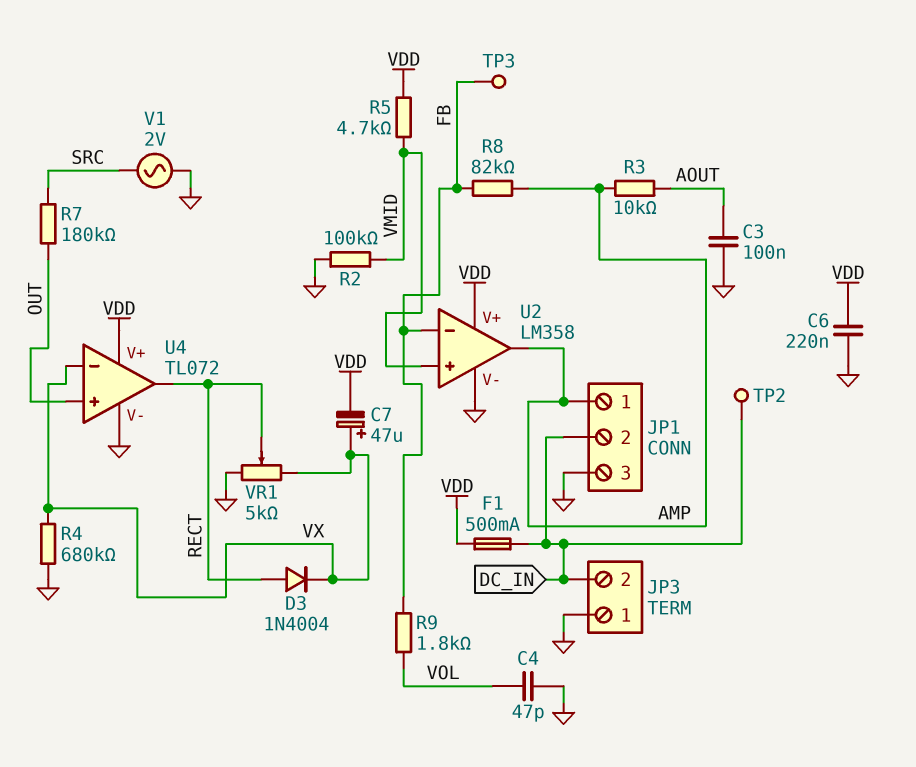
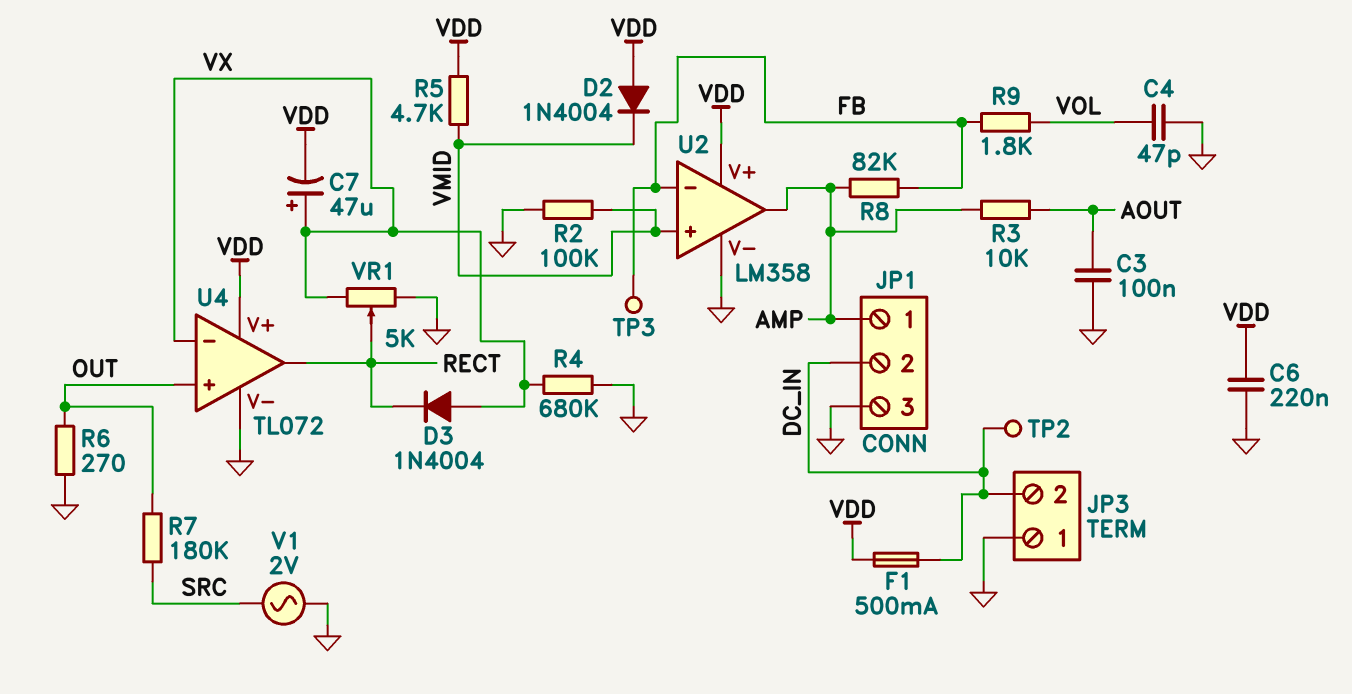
D2: none -> diode 1N4004 (A VDD, K VMID)
D3: diode 1N4004 (A RECT, K VX) -> diode 1N4004 (A VX, K RECT)
R6: none -> 270 (GND, OUT)

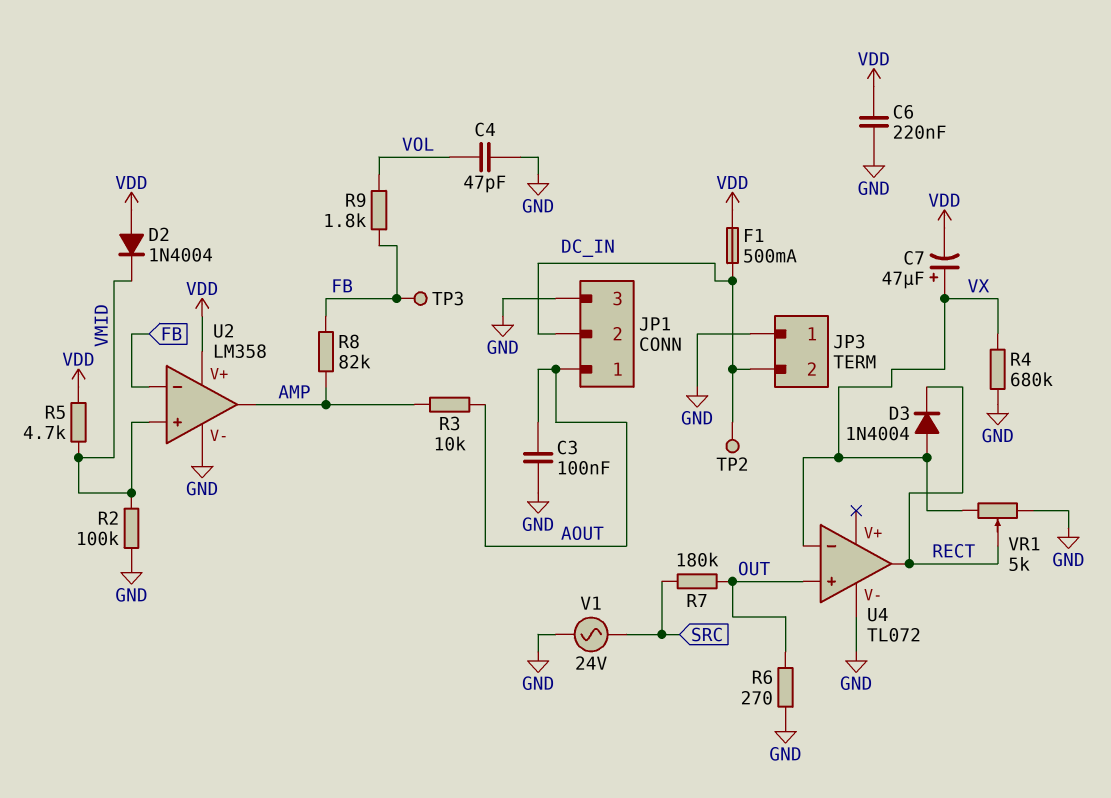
JP1 pin 1: AMP -> AOUT
U4 pin V+: VDD -> none
V1: AC 2V (GND, SRC) -> AC 24V (GND, SRC)

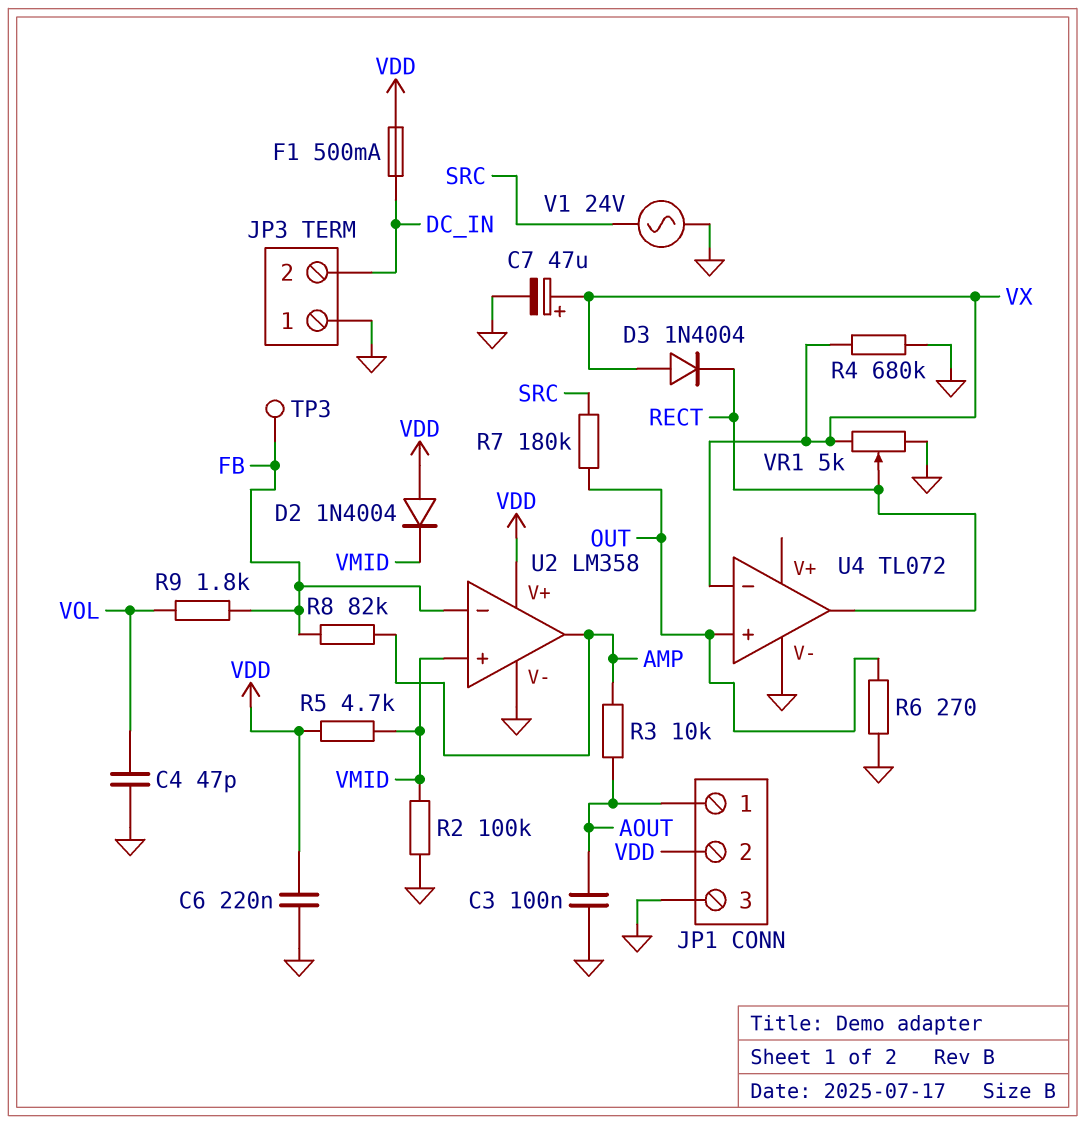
C7: 47uF (plus VX, minus VDD) -> 47uF (plus VX, minus GND)
JP1 pin 2: DC_IN -> VDD
TP2: test point (DC_IN) -> none

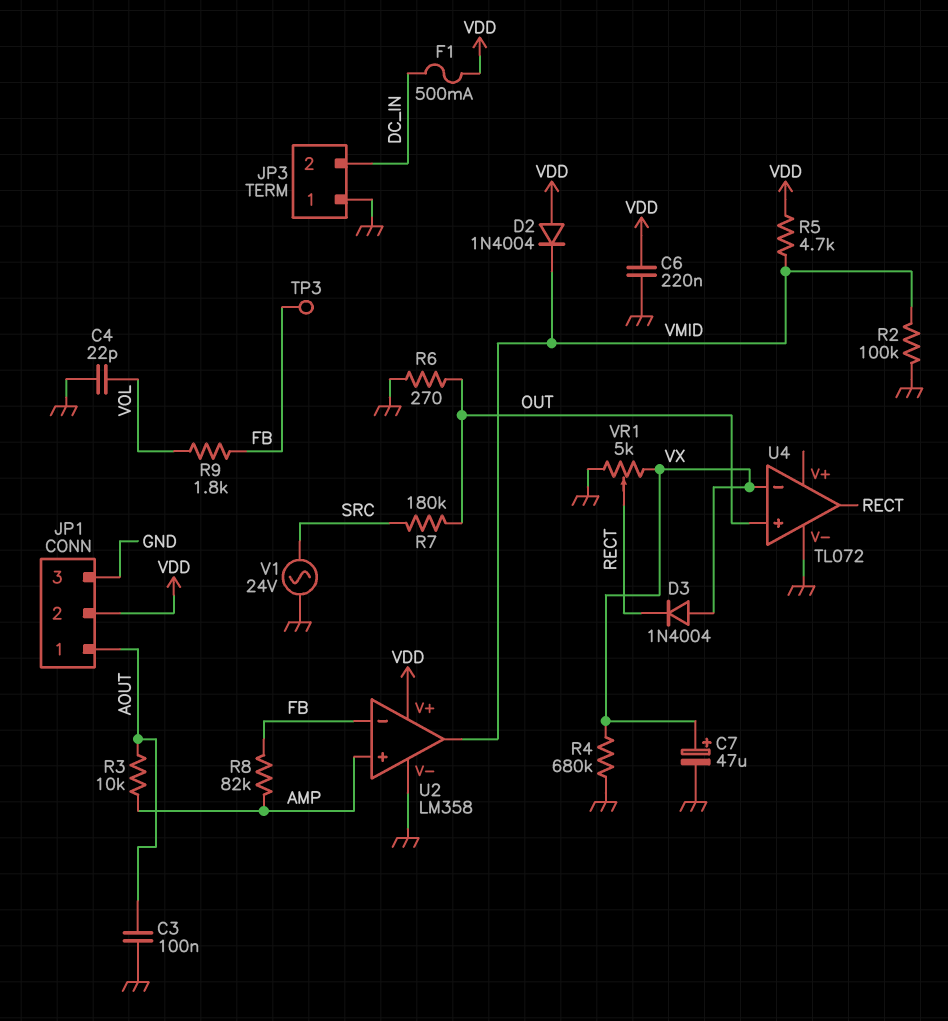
C4: 47pF (GND, VOL) -> 22pF (GND, VOL)
U2 pin in+: VMID -> AMP
U2 pin out: AMP -> VMID

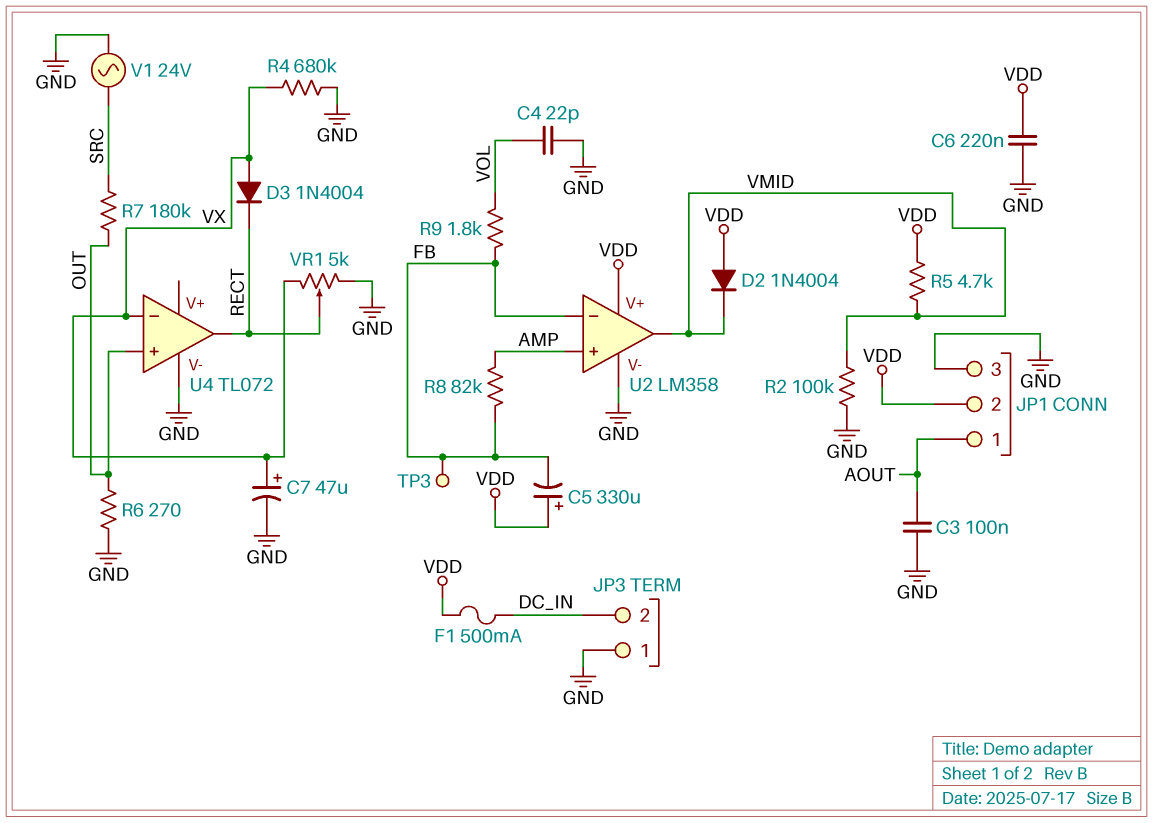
C5: none -> 330uF (plus VDD, minus FB)
R3: 10k (AMP, AOUT) -> none

